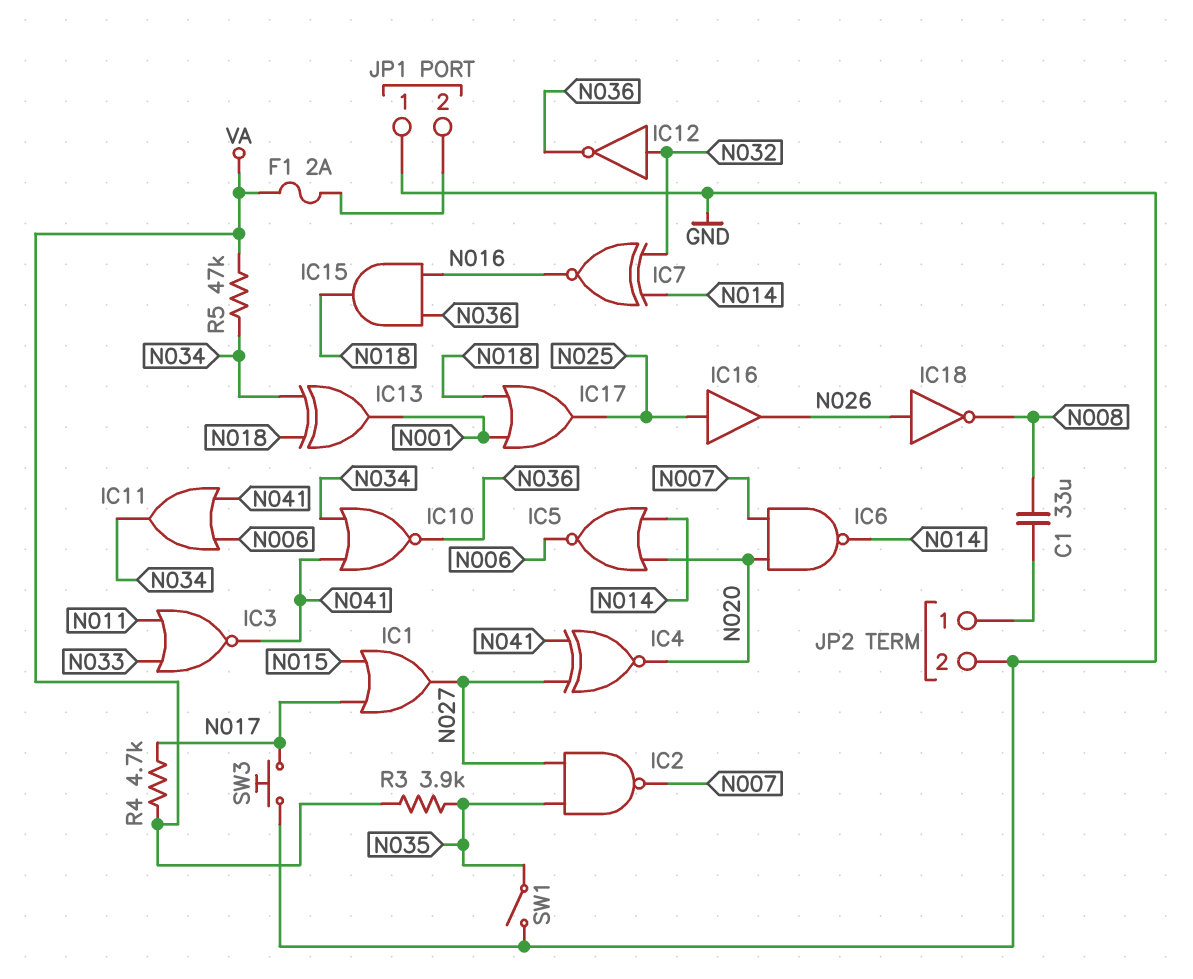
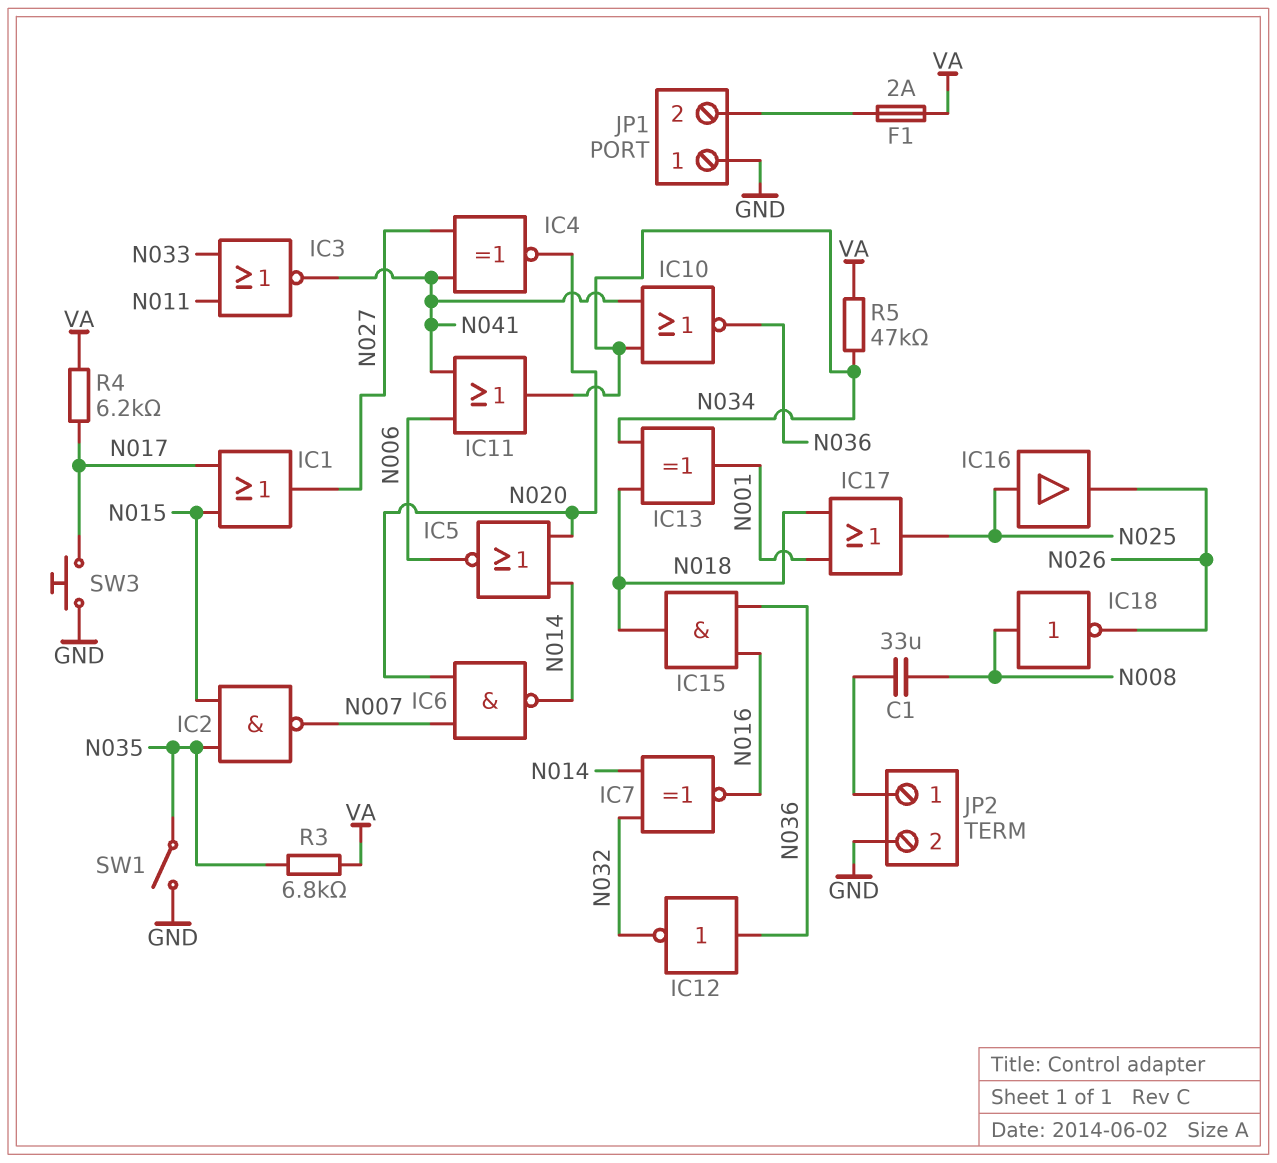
IC2: NAND (in N027, in N035, out N007) -> NAND (in N015, in N035, out N007)
IC12: NOT (in N032, out N036) -> NOT (in N036, out N032)
IC18: NOT (in N026, out N008) -> NOT (in N008, out N026)
R3: 3.9k (N035, VA) -> 6.8k (N035, VA)
R4: 4.7k (N017, VA) -> 6.2k (N017, VA)

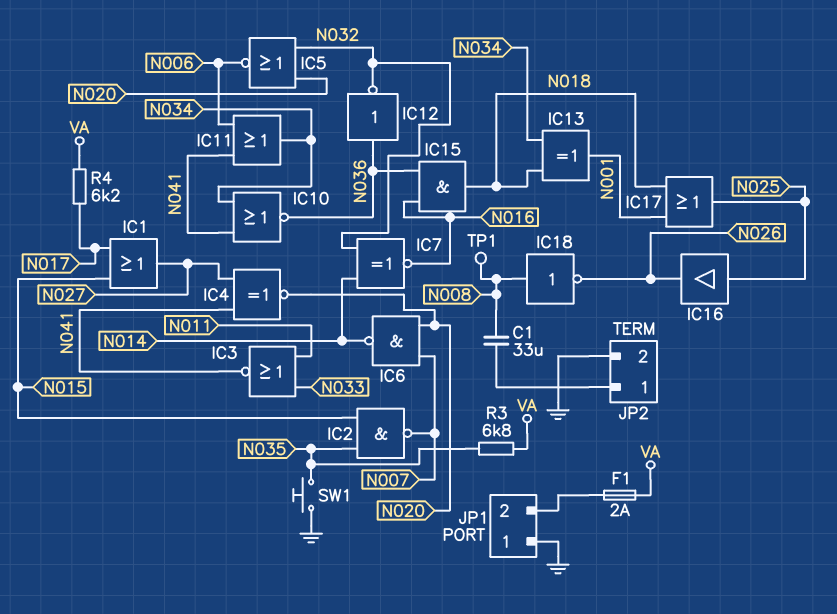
IC5: NOR (in N014, in N020, out N006) -> NOR (in N020, in N032, out N006)
R5: 47k (N034, VA) -> none
SW1: switch (GND, N035) -> button (GND, N035)
SW3: button (GND, N017) -> none
TP1: none -> test point (N008)

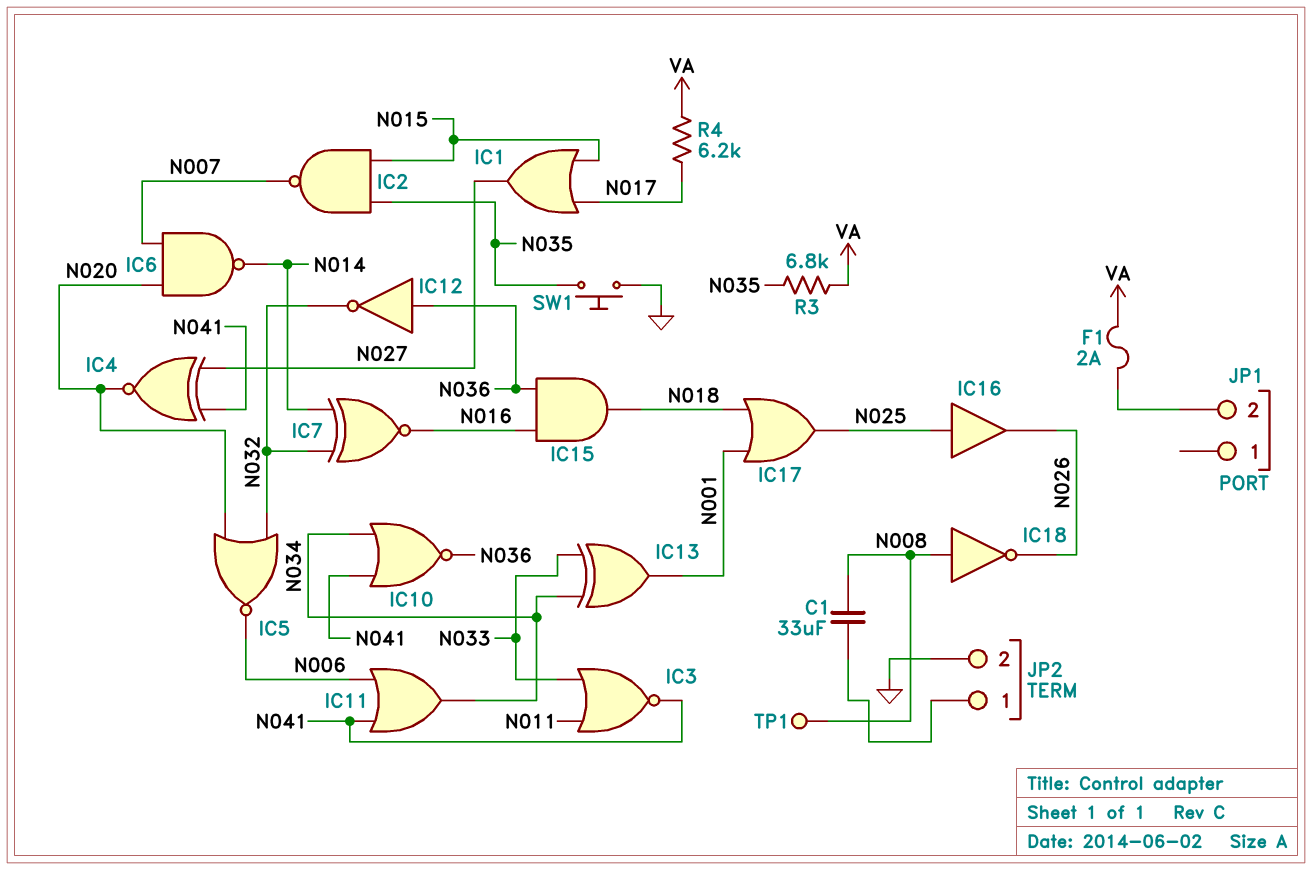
IC13: XOR (in N018, in N034, out N001) -> XOR (in N033, in N034, out N001)
JP1 pin 1: GND -> none

